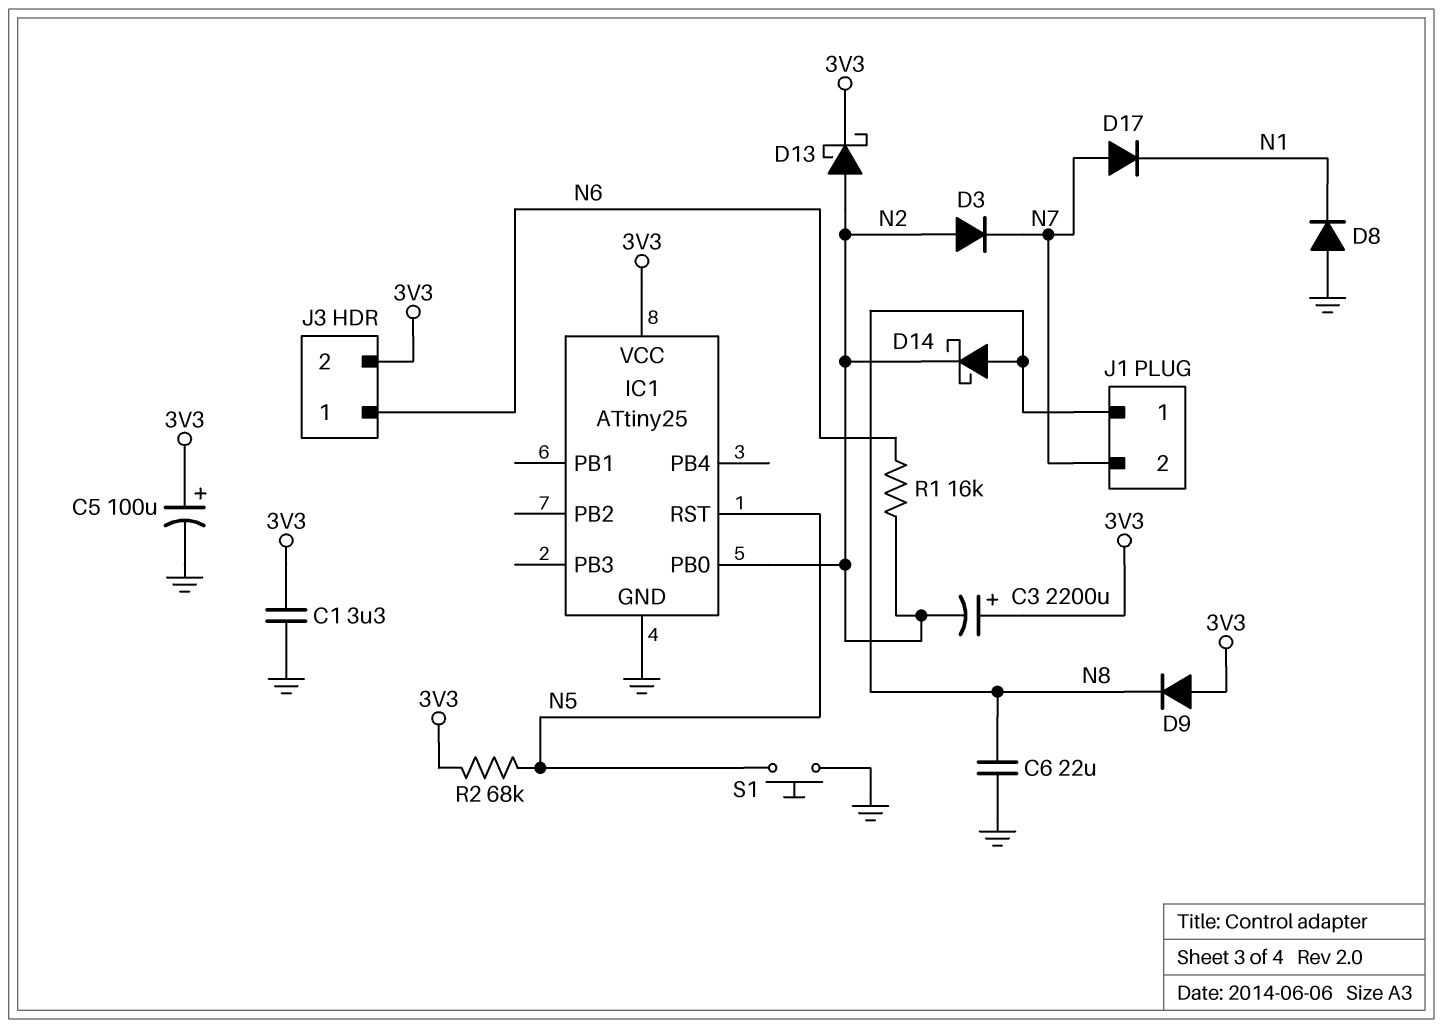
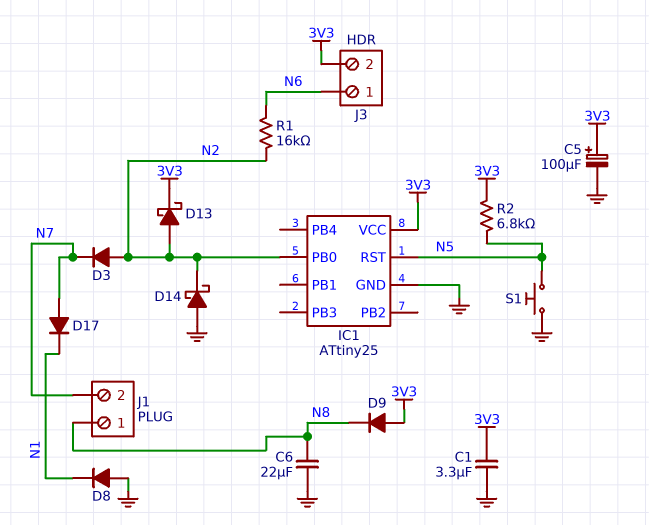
C3: 2200uF (plus 3V3, minus N2) -> none
D14: schottky (A N8, K N2) -> schottky (A GND, K N2)
R2: 68k (3V3, N5) -> 6.8k (3V3, N5)

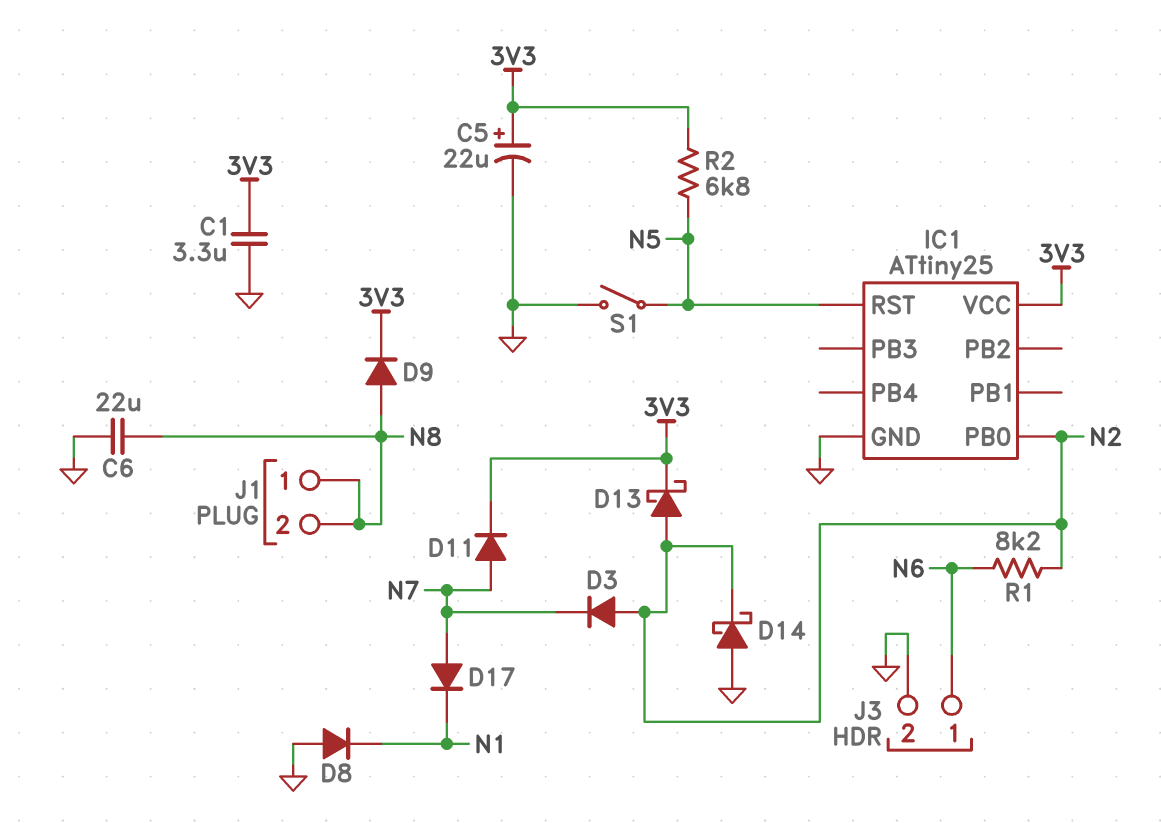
C5: 100uF (plus 3V3, minus GND) -> 22uF (plus 3V3, minus GND)
D9: diode (A 3V3, K N8) -> diode (A N8, K 3V3)
D11: none -> diode (A N7, K 3V3)
J1 pin 2: N7 -> N8
J3 pin 2: 3V3 -> GND
R1: 16k (N2, N6) -> 8.2k (N2, N6)
S1: button (GND, N5) -> switch (GND, N5)

